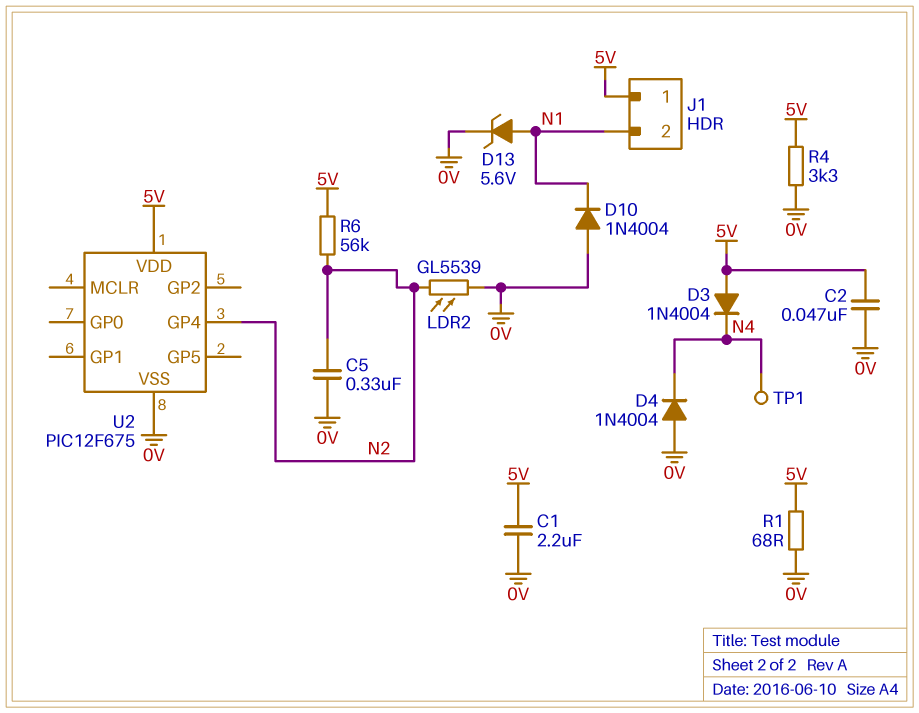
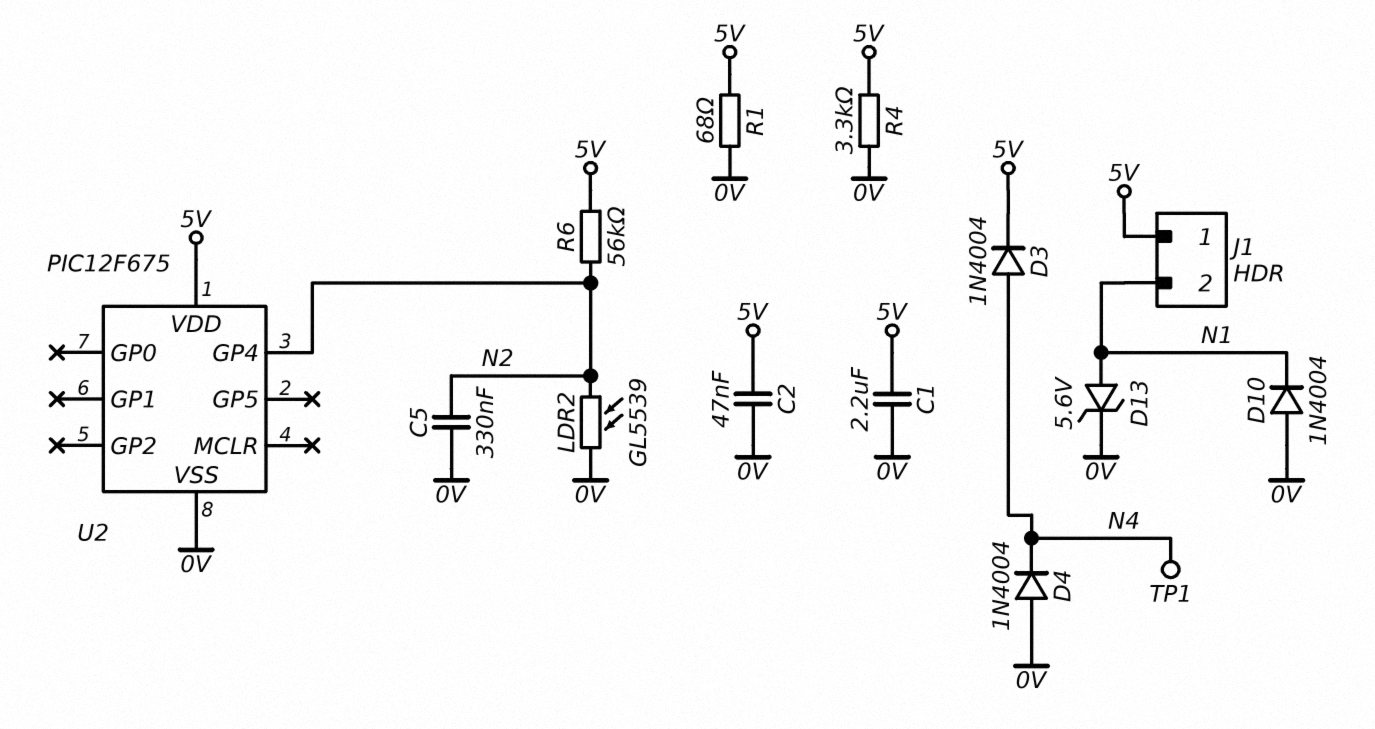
D3: diode 1N4004 (A 5V, K N4) -> diode 1N4004 (A N4, K 5V)

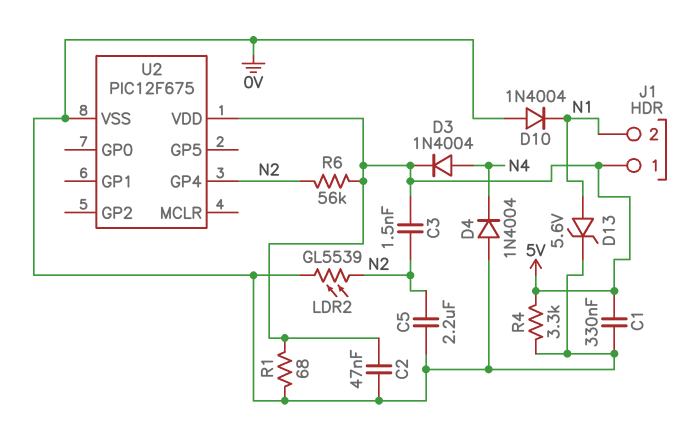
C1: 2.2uF (0V, 5V) -> 330nF (0V, 5V)
C3: none -> 1.5nF (5V, N2)
C5: 330nF (0V, N2) -> 2.2uF (0V, N2)
TP1: test point (N4) -> none

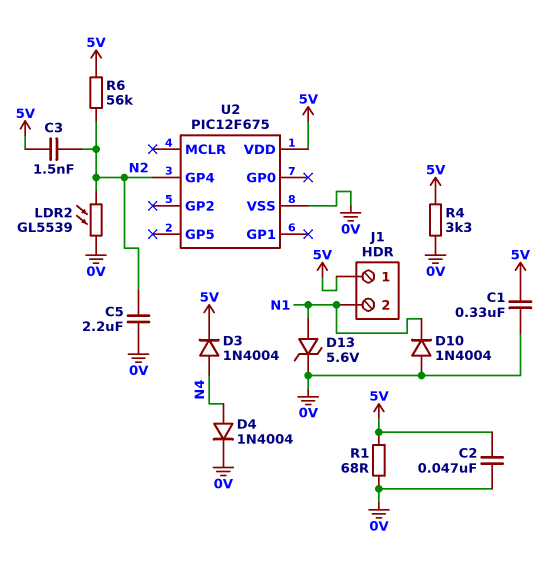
D4: diode 1N4004 (A 0V, K N4) -> diode 1N4004 (A N4, K 0V)

